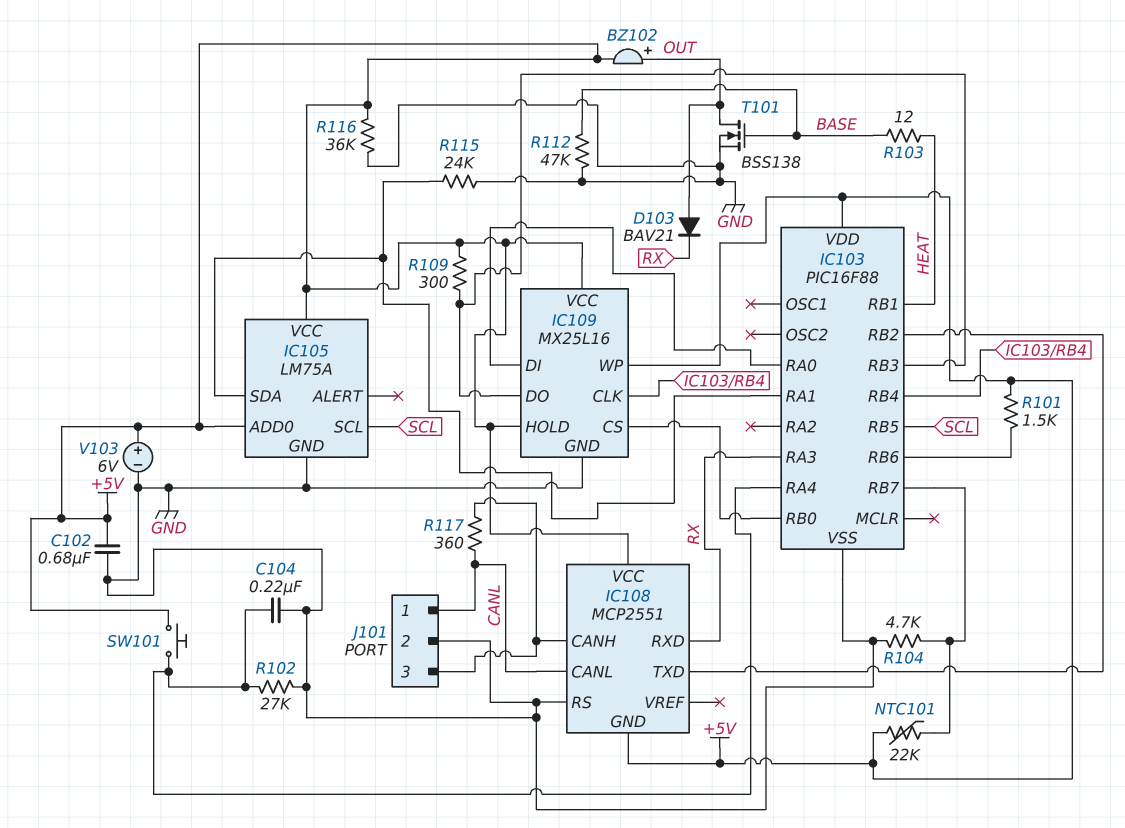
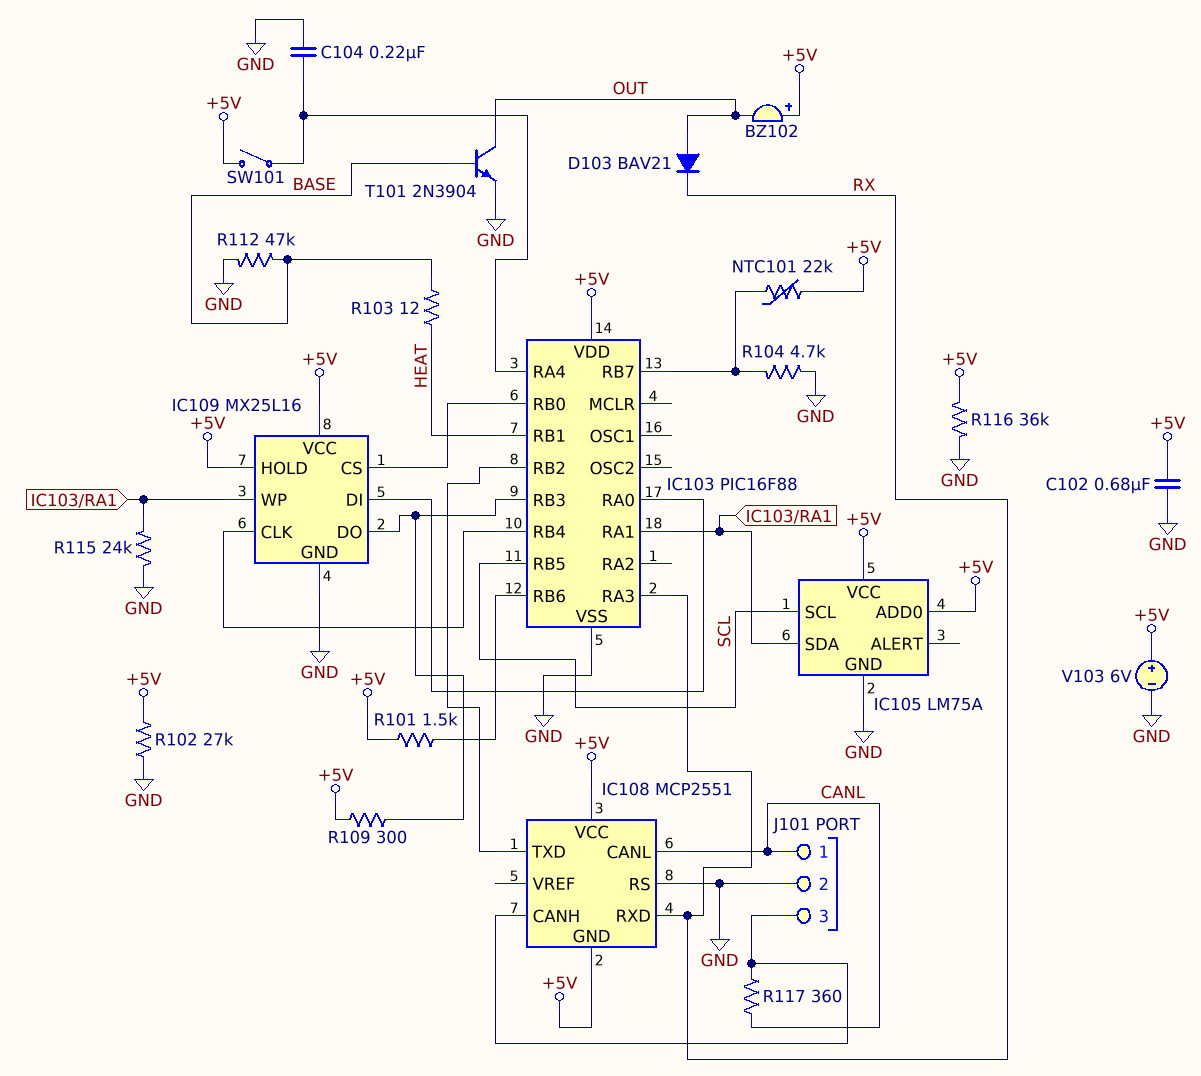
BZ102: buzzer (plus OUT, minus +5V) -> buzzer (plus +5V, minus OUT)
IC109 pin WP: +5V -> IC103/RA1
R102: 27k (GND, IC103/RA4) -> 27k (+5V, GND)
SW101: button (+5V, IC103/RA4) -> switch (+5V, IC103/RA4)
T101: NMOS BSS138 (G BASE, D OUT, S GND) -> NPN 2N3904 (B BASE, C OUT, E GND)

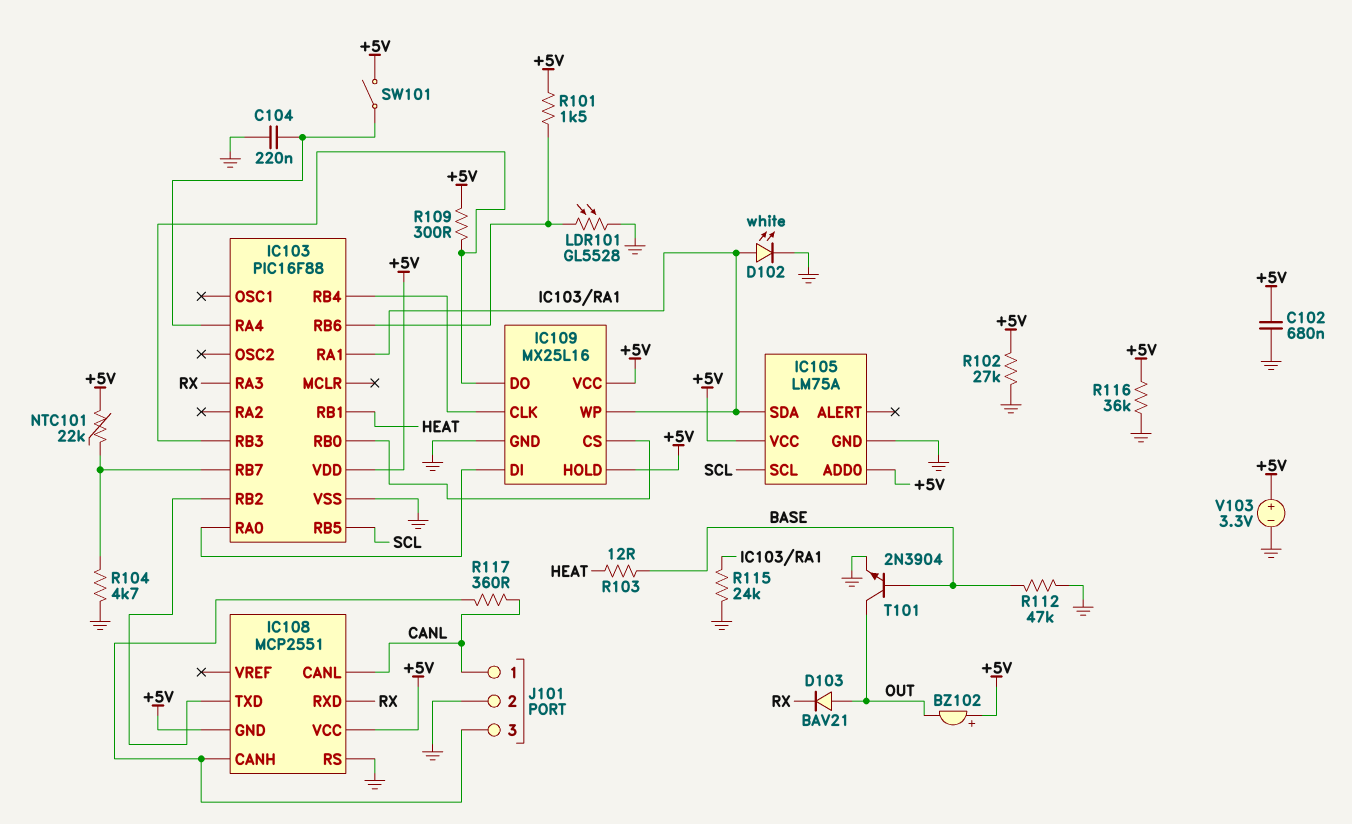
D102: none -> LED white (A IC103/RA1, K GND)
LDR101: none -> GL5528 (GND, IC103/RB6)
V103: 6V (plus +5V, minus GND) -> 3.3V (plus +5V, minus GND)

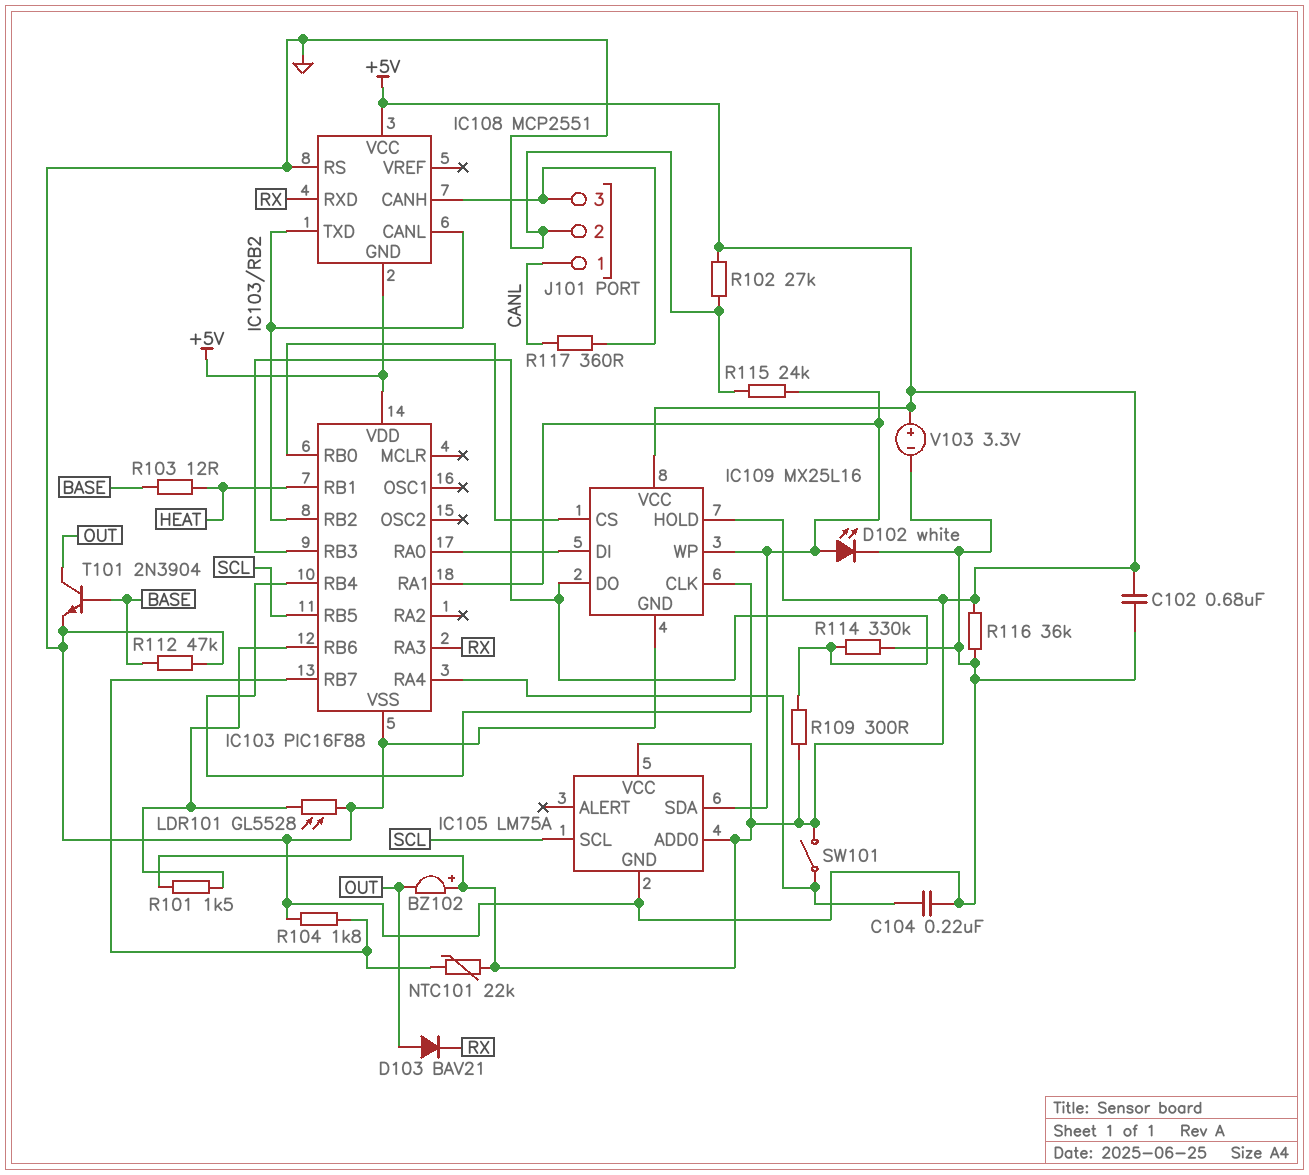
IC108 pin CANL: CANL -> IC103/RB2
R104: 4.7k (GND, IC103/RB7) -> 1.8k (GND, IC103/RB7)
R114: none -> 330k (GND, IC103/RB3)

